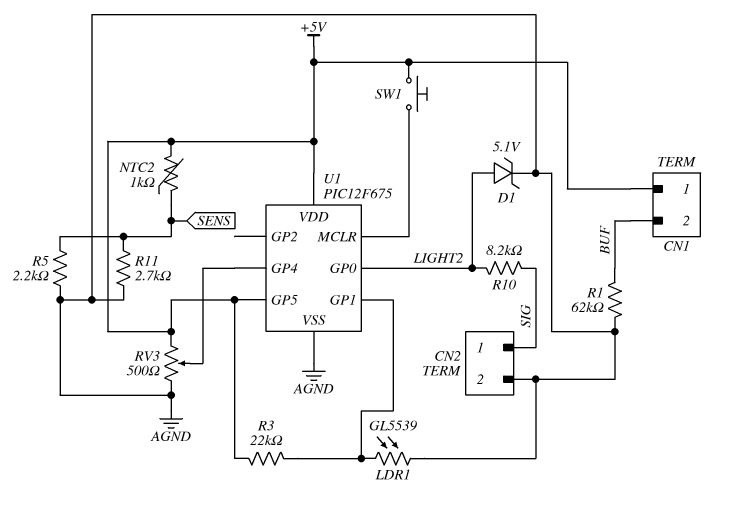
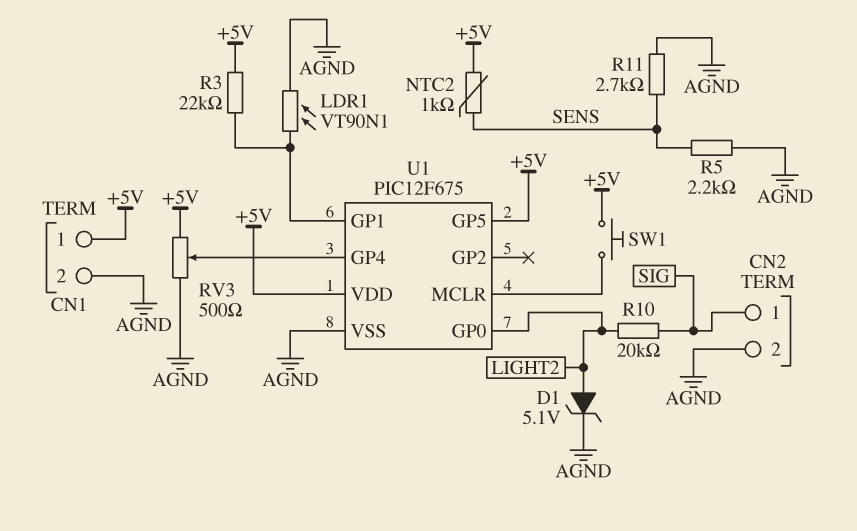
CN1 pin 2: BUF -> AGND
LDR1: GL5539 (AGND, U1/GP1) -> VT90N1 (AGND, U1/GP1)
R1: 62k (AGND, BUF) -> none
R10: 8.2k (LIGHT2, SIG) -> 20k (LIGHT2, SIG)

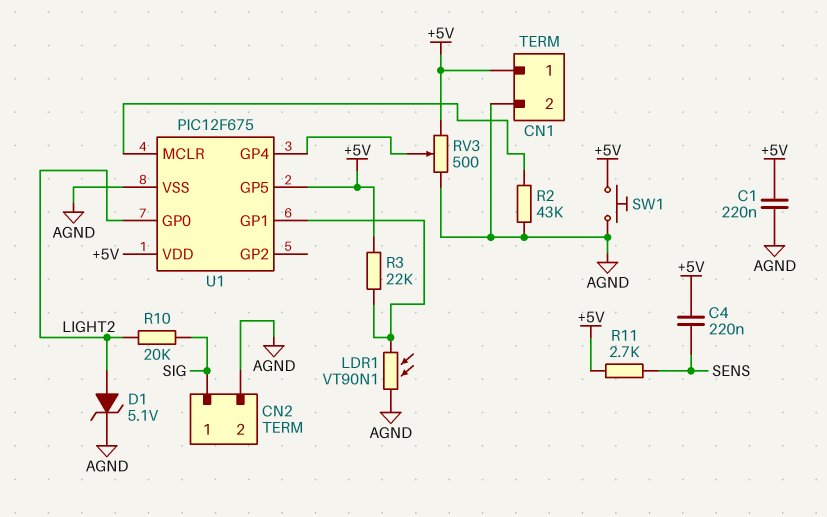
C1: none -> 220nF (+5V, AGND)
C4: none -> 220nF (+5V, SENS)
NTC2: 1k (+5V, SENS) -> none
R2: none -> 43k (AGND, U1/MCLR)
R5: 2.2k (AGND, SENS) -> none
R11: 2.7k (AGND, SENS) -> 2.7k (+5V, SENS)
SW1: button (+5V, U1/MCLR) -> button (+5V, AGND)

